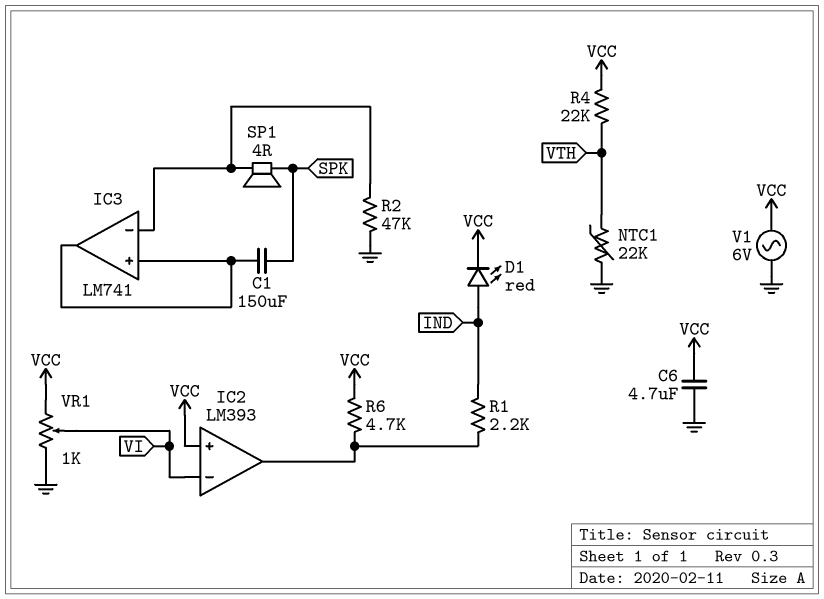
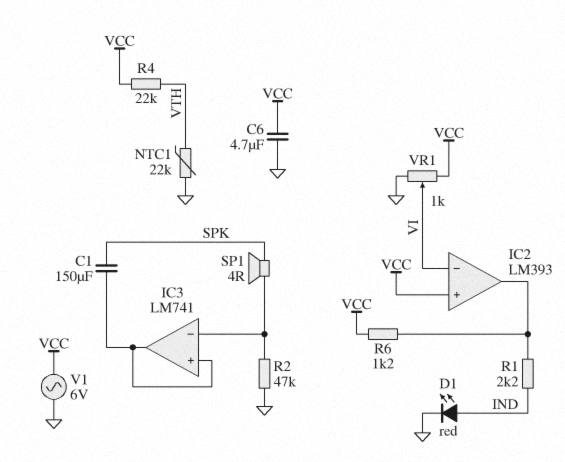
D1: LED red (A IND, K VCC) -> LED red (A IND, K GND)
R6: 4.7k (IC2/out, VCC) -> 1.2k (IC2/out, VCC)

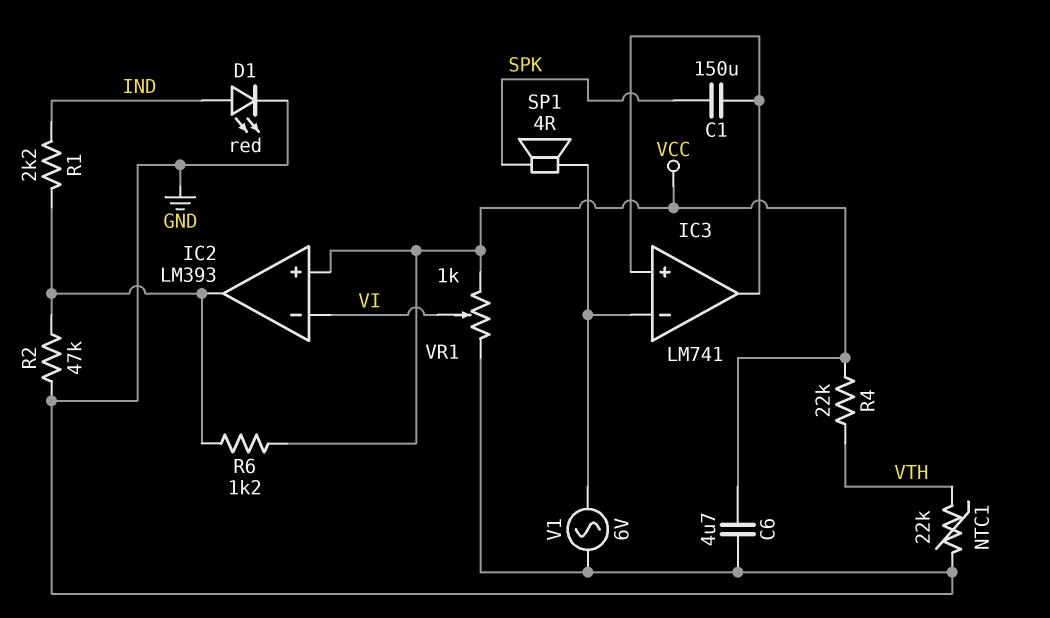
R2: 47k (GND, IC3/in-) -> 47k (GND, IC2/out)
V1: AC 6V (GND, VCC) -> AC 6V (GND, IC3/in-)

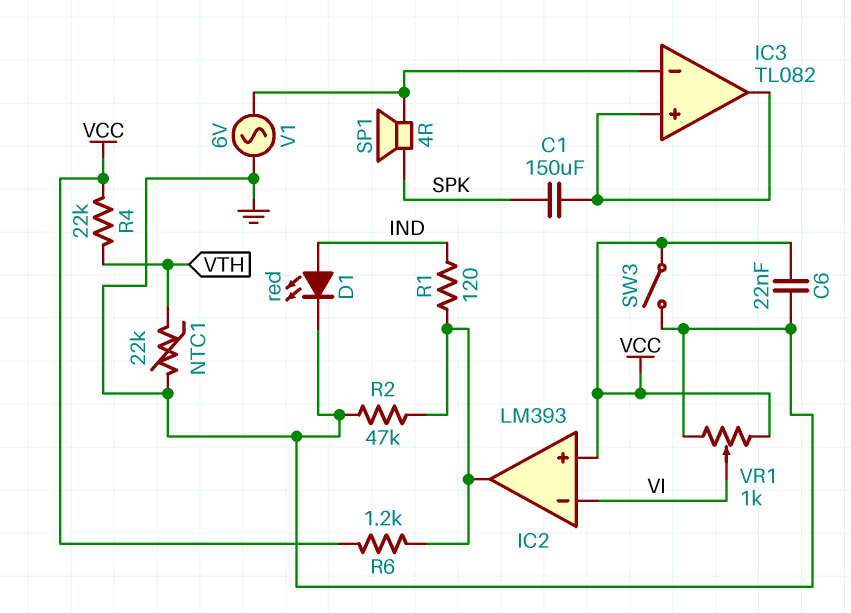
C6: 4.7uF (GND, VCC) -> 22nF (GND, VCC)
IC3: LM741 -> TL082
R1: 2.2k (IC2/out, IND) -> 120 (IC2/out, IND)
SW3: none -> switch (GND, VCC)

